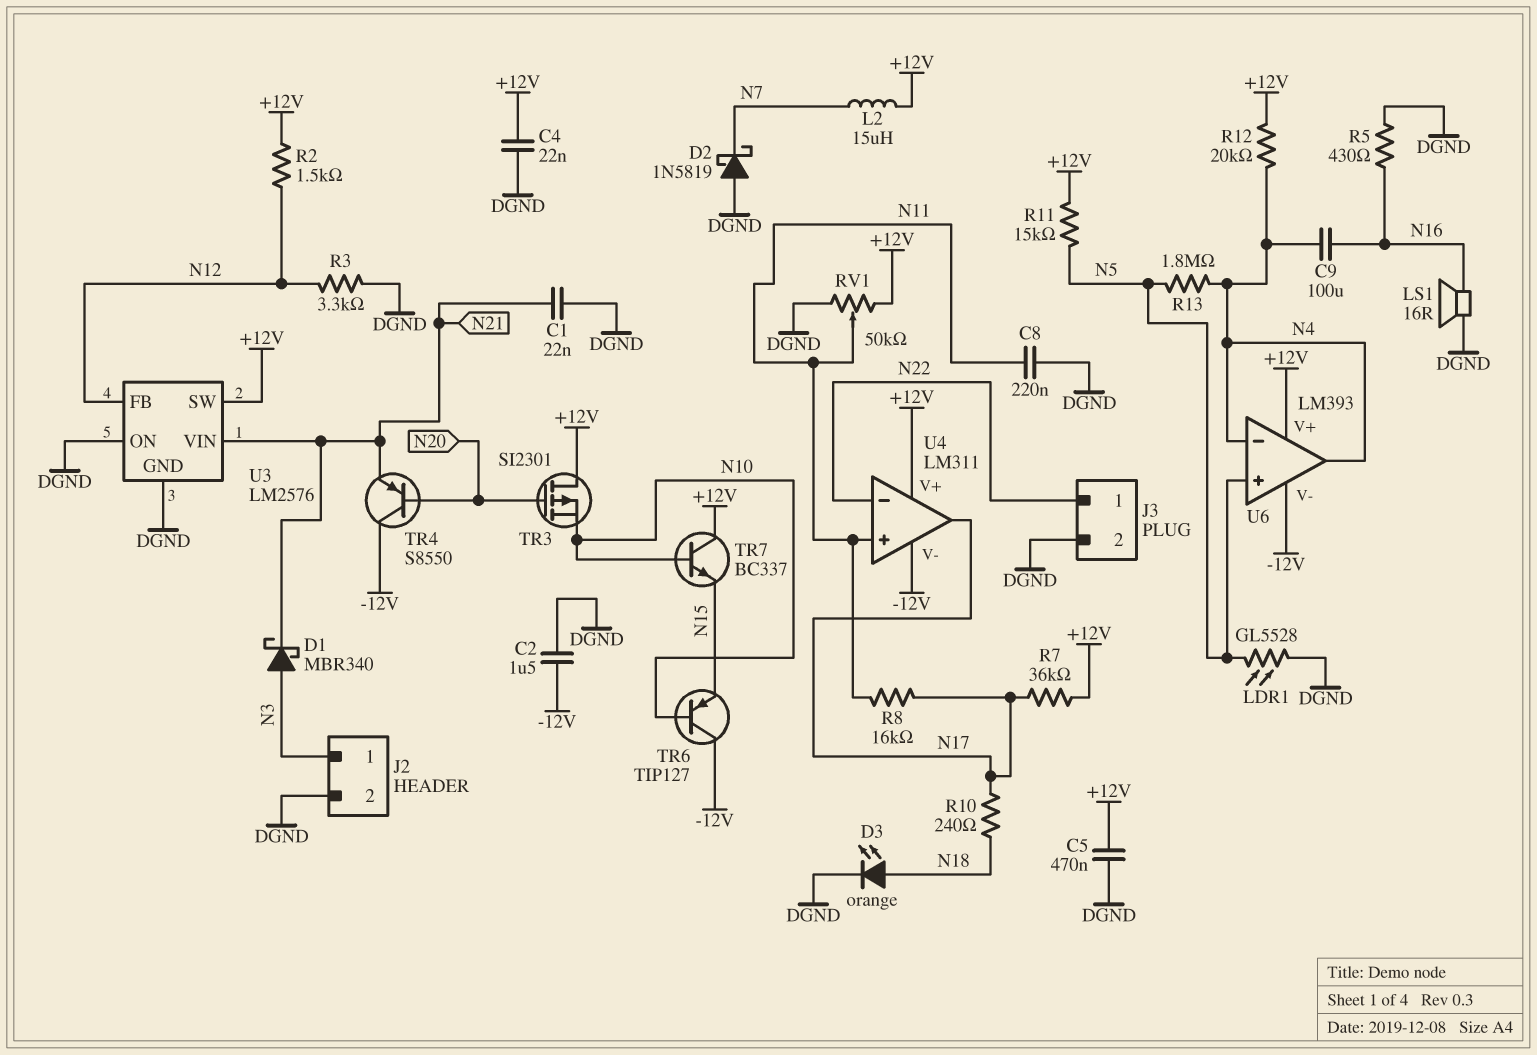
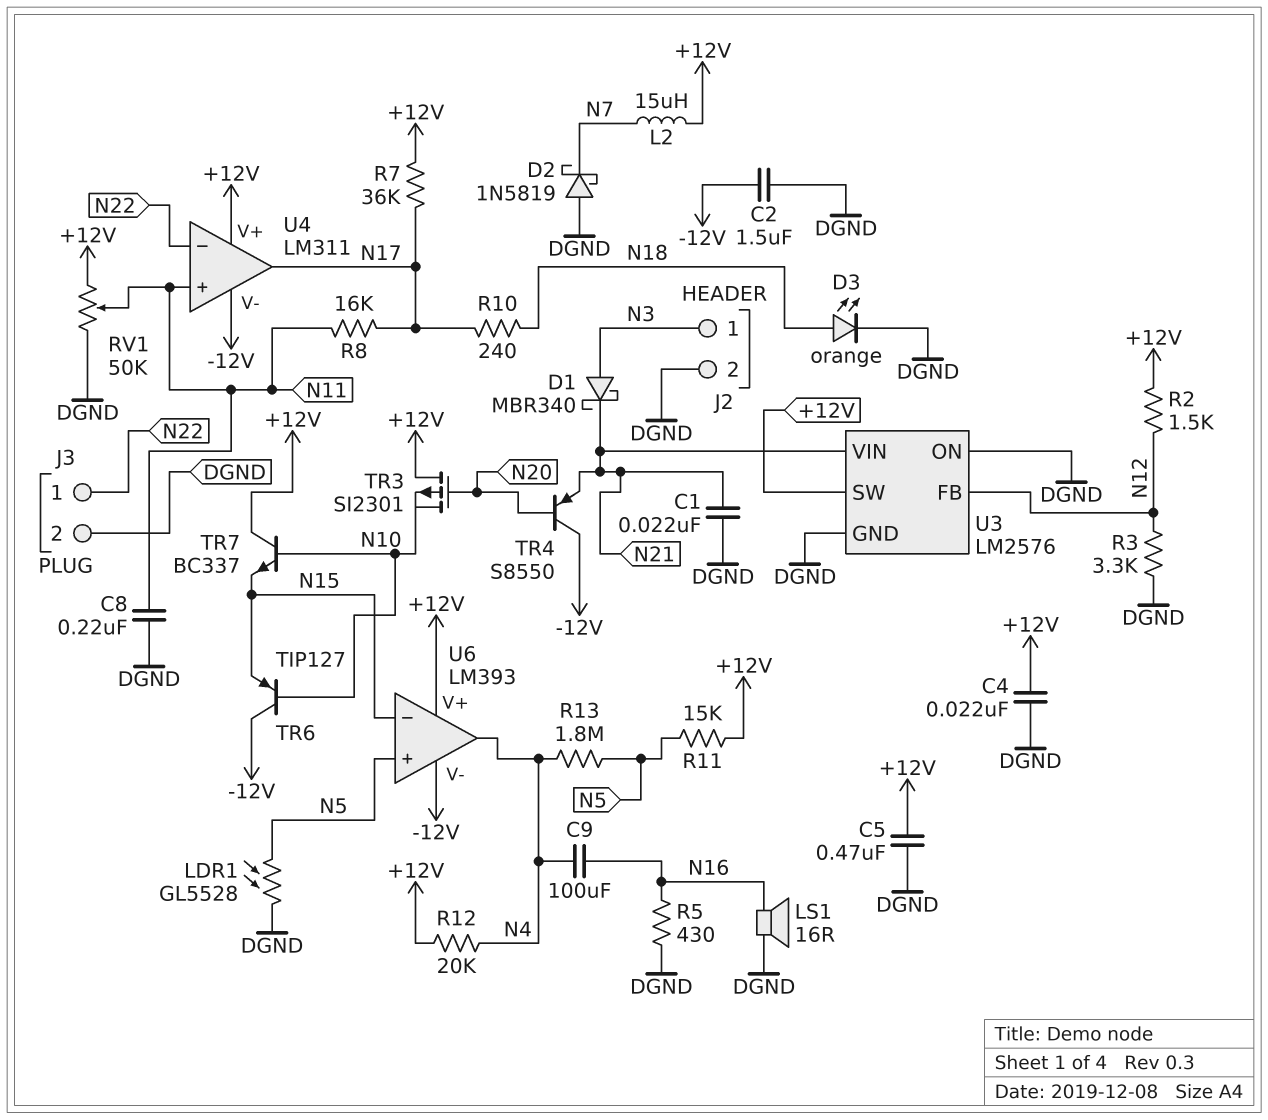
U6 pin in-: N4 -> N15

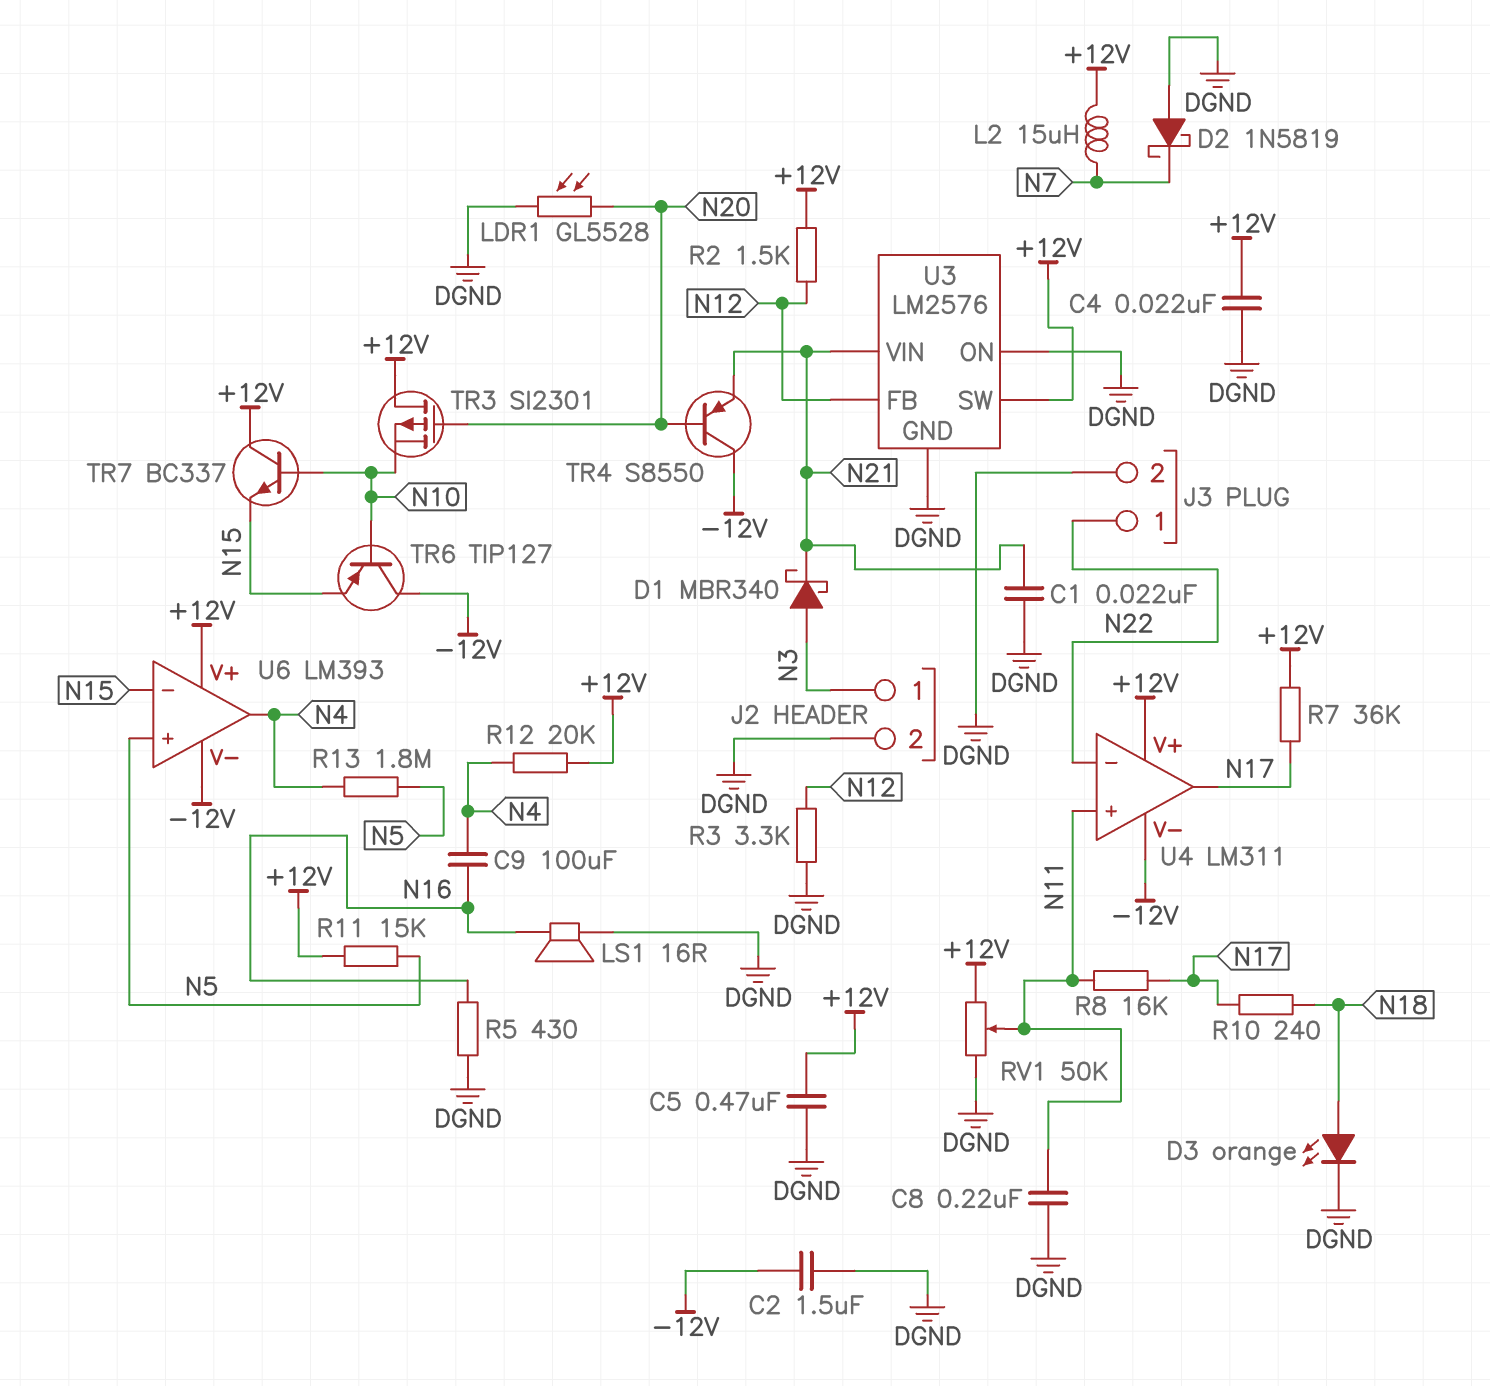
LDR1: GL5528 (DGND, N5) -> GL5528 (DGND, N20)

